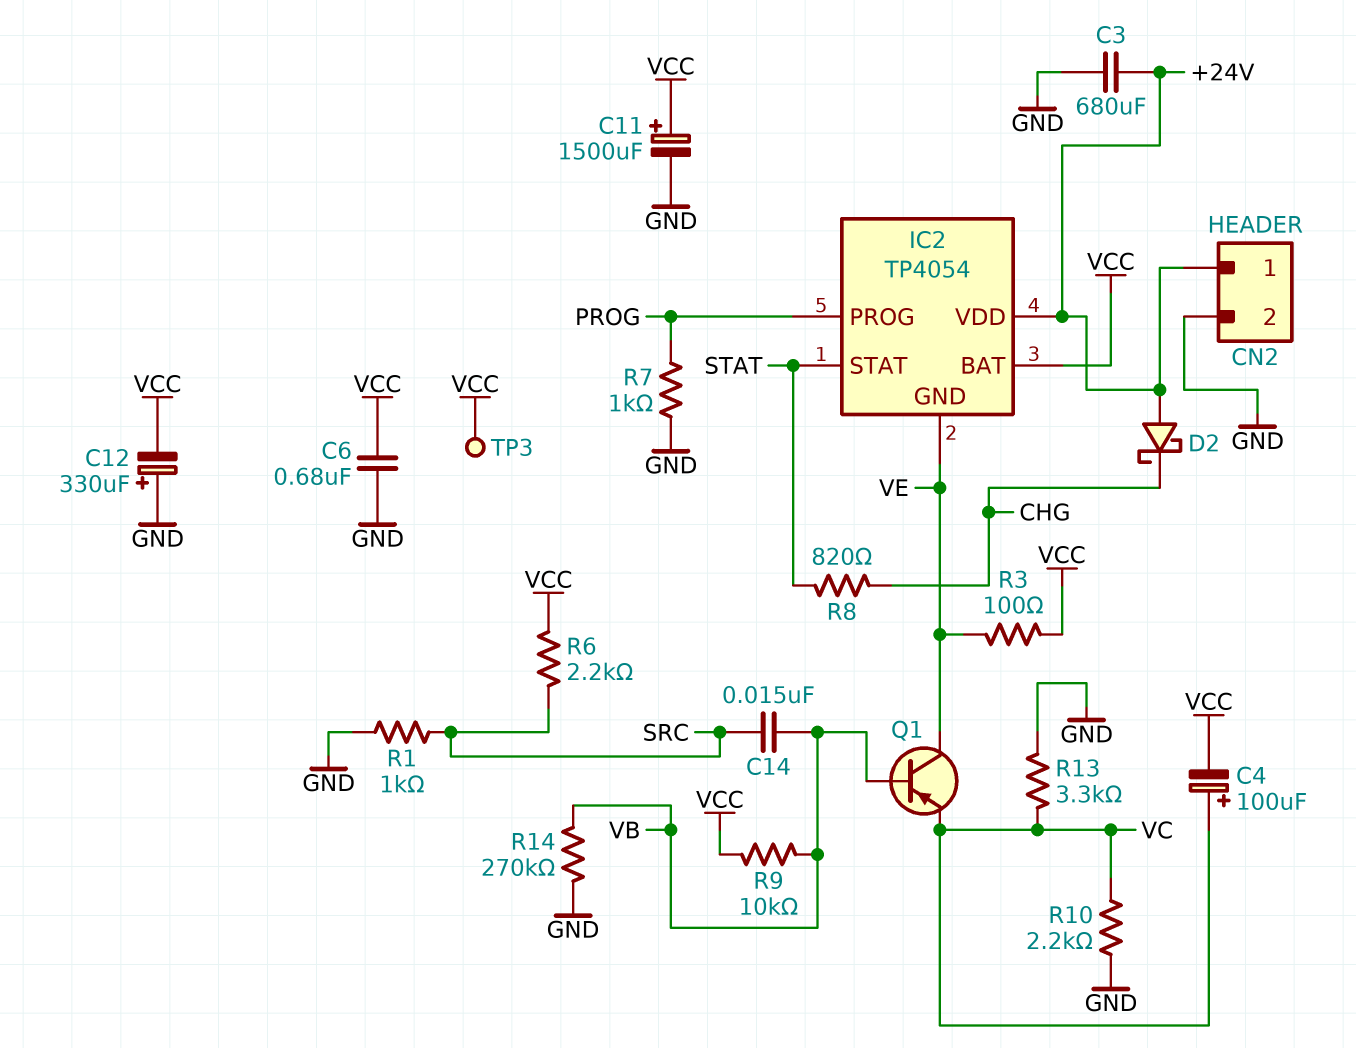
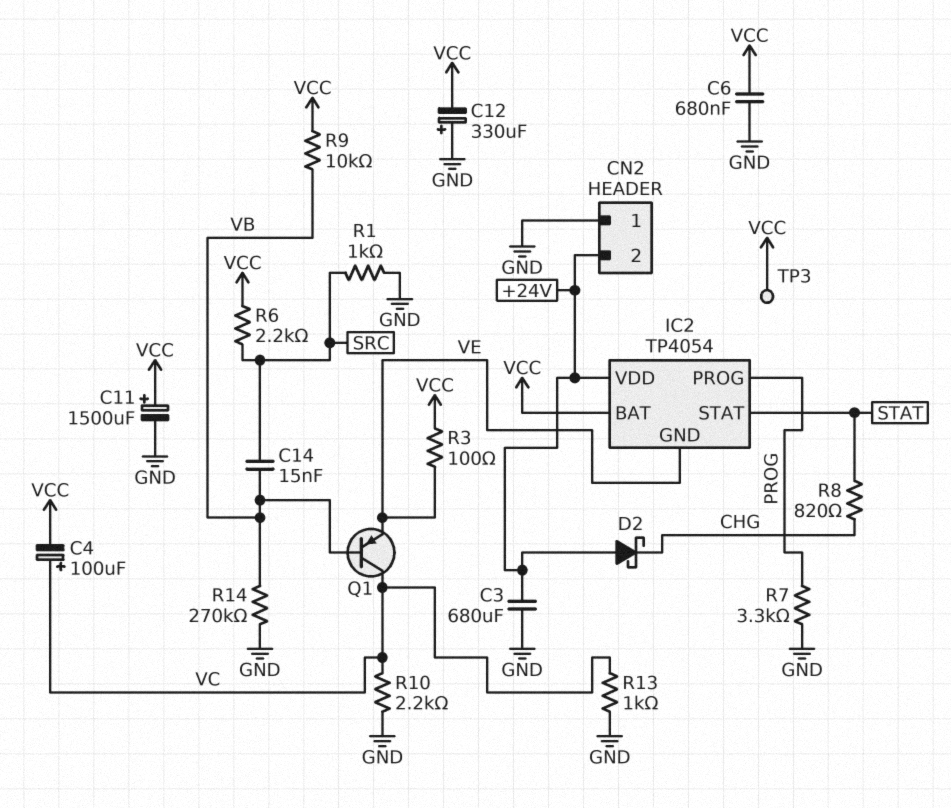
CN2 pin 1: +24V -> GND
CN2 pin 2: GND -> +24V
Q1: PNP (B VB, C VE, E VC) -> PNP (B VB, C VC, E VE)
R7: 1k (GND, PROG) -> 3.3k (GND, PROG)
R13: 3.3k (GND, VC) -> 1k (GND, VC)

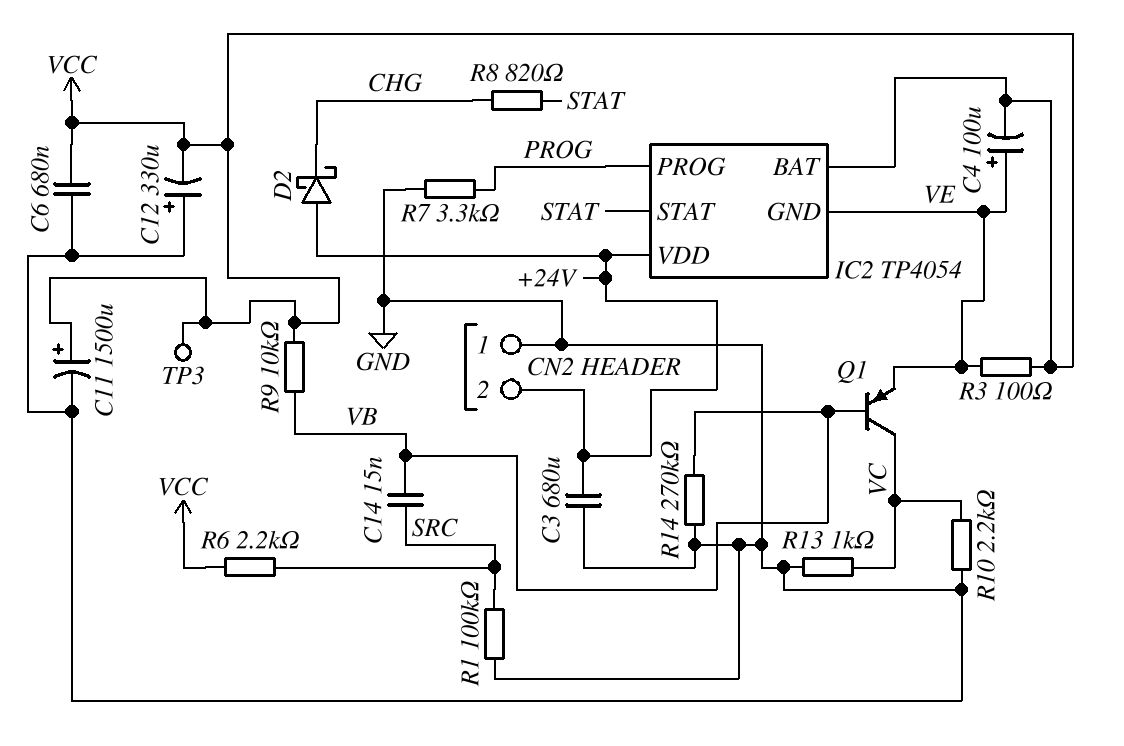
C4: 100uF (plus VC, minus VCC) -> 100uF (plus VE, minus VCC)
R1: 1k (GND, SRC) -> 100k (GND, SRC)

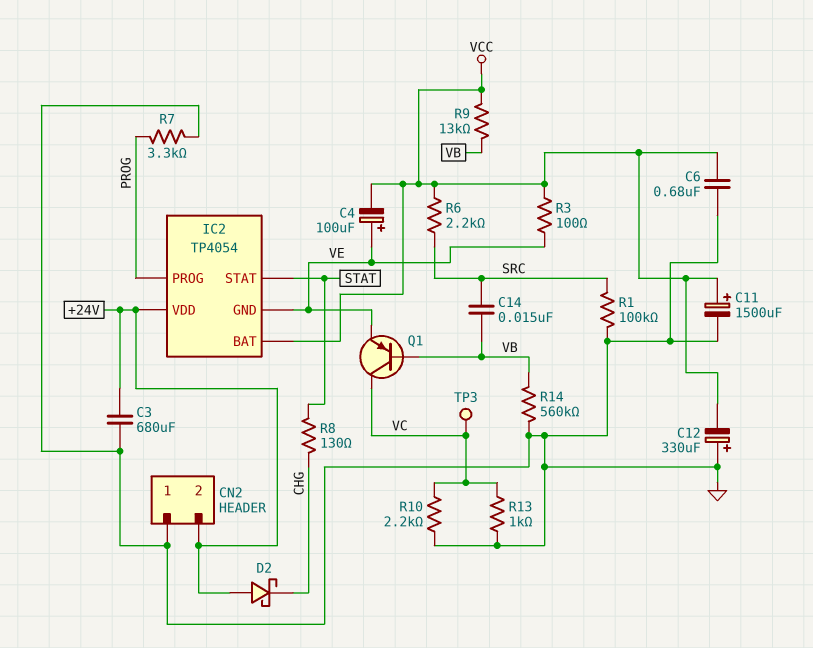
R8: 820 (CHG, STAT) -> 130 (CHG, STAT)
R9: 10k (VB, VCC) -> 13k (VB, VCC)
R14: 270k (GND, VB) -> 560k (GND, VB)
TP3: test point (VCC) -> test point (VC)

